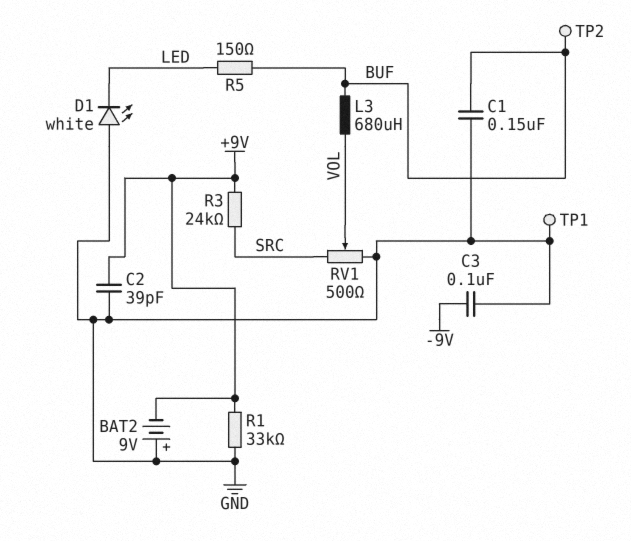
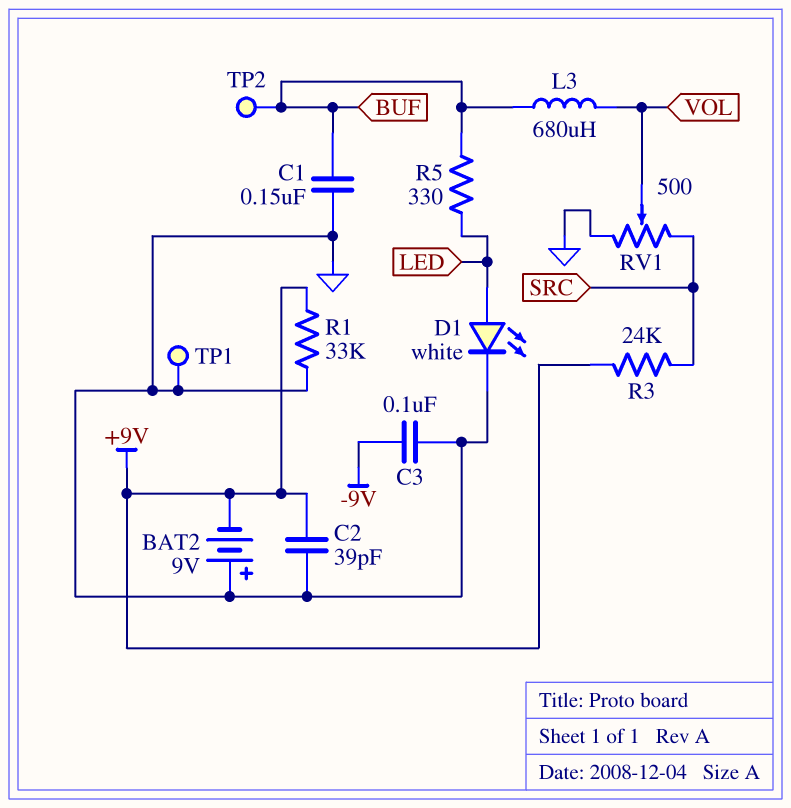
D1: LED white (A GND, K LED) -> LED white (A LED, K GND)
R5: 150 (BUF, LED) -> 330 (BUF, LED)

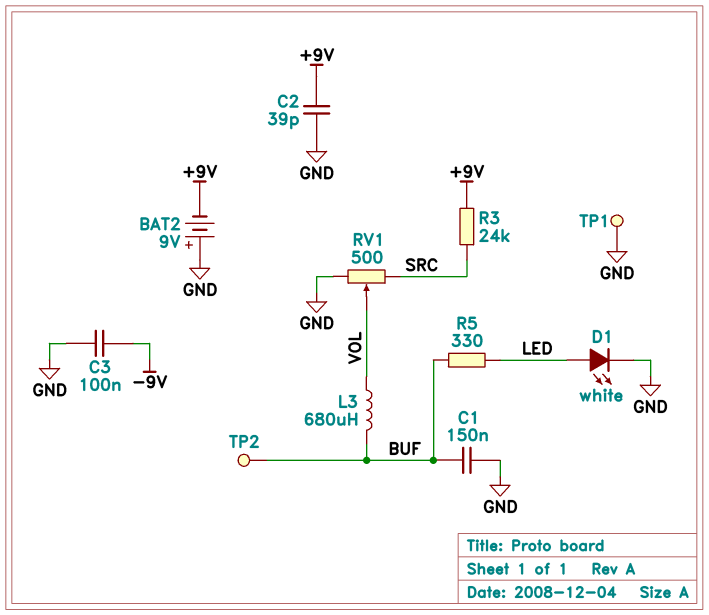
R1: 33k (+9V, GND) -> none

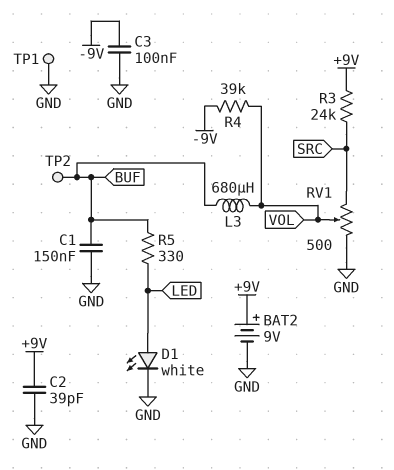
BAT2: 9V (plus GND, minus +9V) -> 9V (plus +9V, minus GND)
R4: none -> 39k (-9V, VOL)

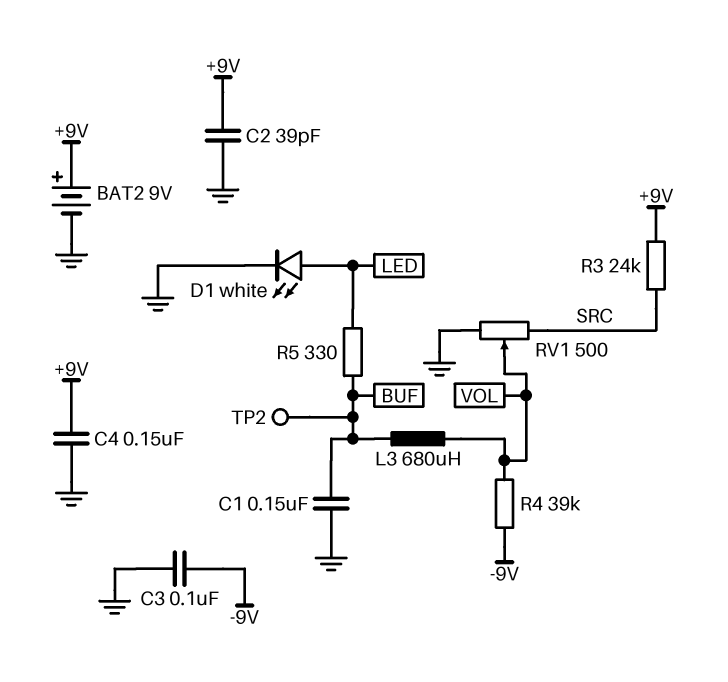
C4: none -> 150nF (+9V, GND)
TP1: test point (GND) -> none

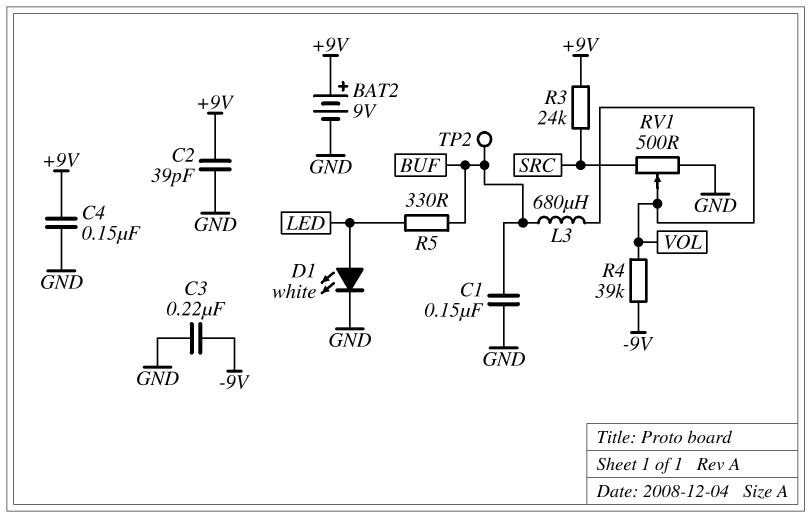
C3: 100nF (-9V, GND) -> 220nF (-9V, GND)

